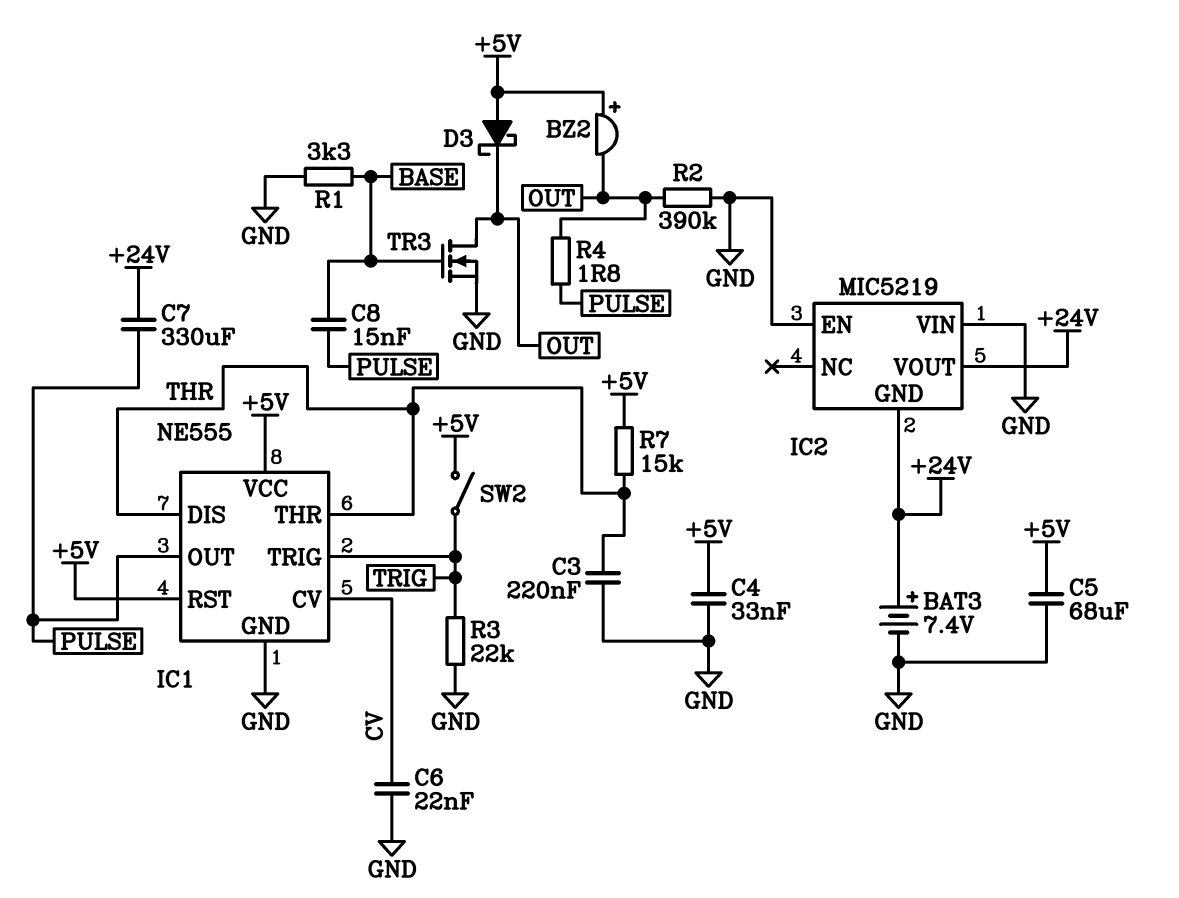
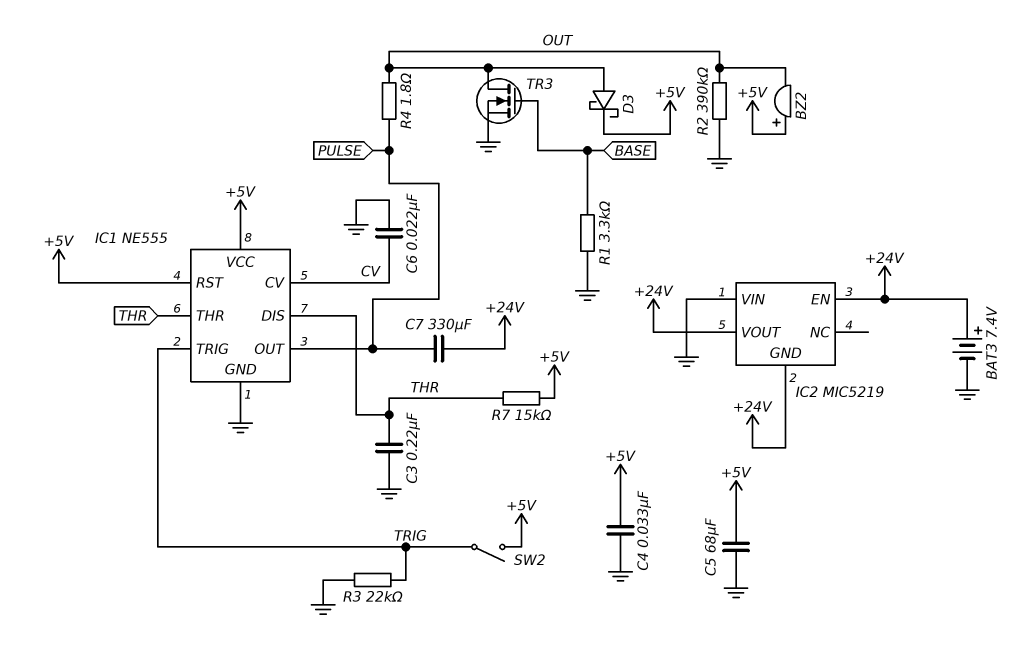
C8: 15nF (BASE, PULSE) -> none
D3: schottky (A +5V, K OUT) -> schottky (A OUT, K +5V)
IC2 pin EN: GND -> +24V

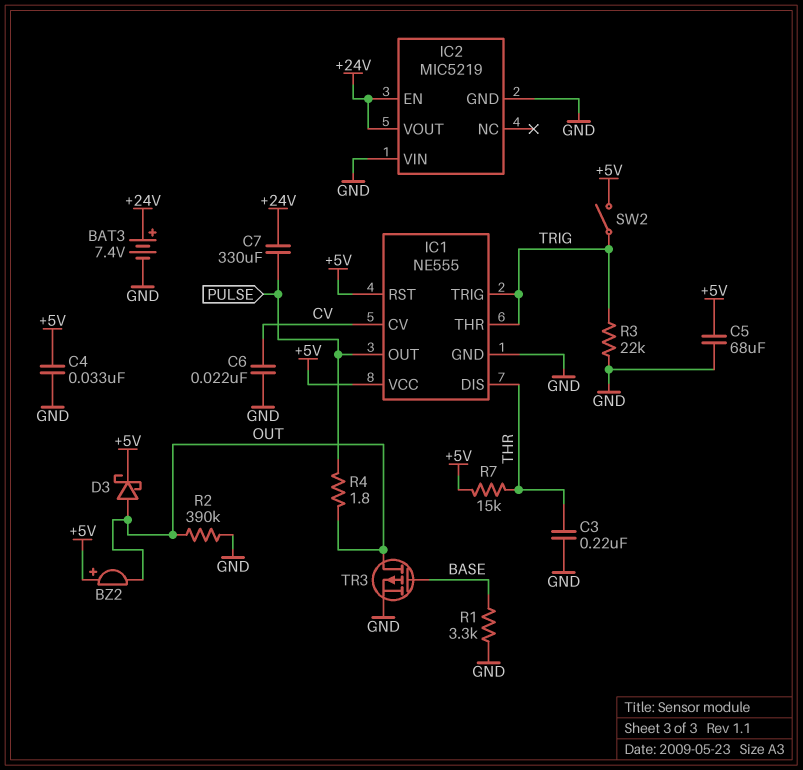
IC1 pin THR: THR -> TRIG
IC2 pin GND: +24V -> GND
TR3: NMOS (G BASE, D OUT, S GND) -> PMOS (G BASE, D OUT, S GND)

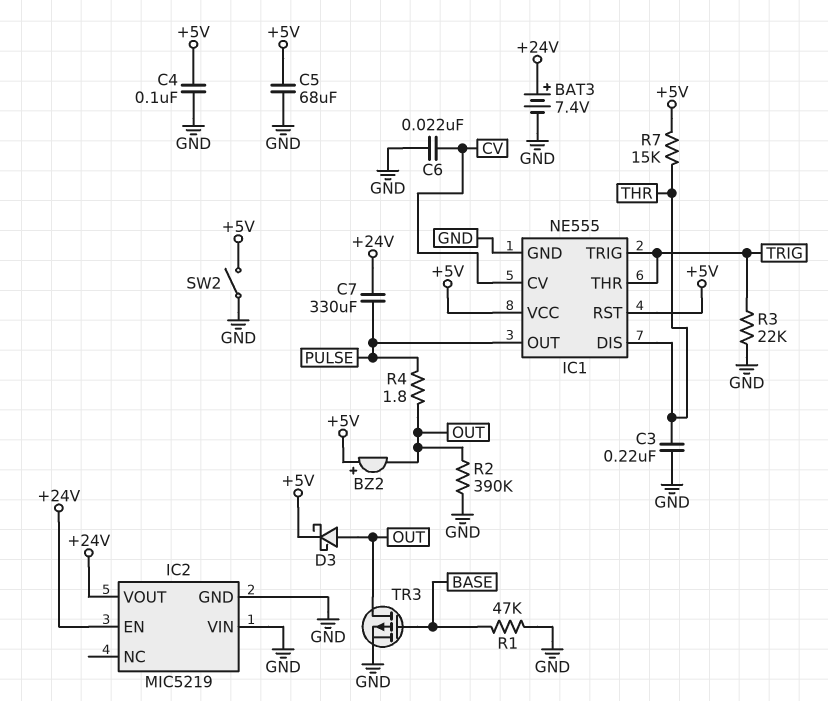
C4: 33nF (+5V, GND) -> 100nF (+5V, GND)
R1: 3.3k (BASE, GND) -> 47k (BASE, GND)
SW2: switch (+5V, TRIG) -> switch (+5V, GND)

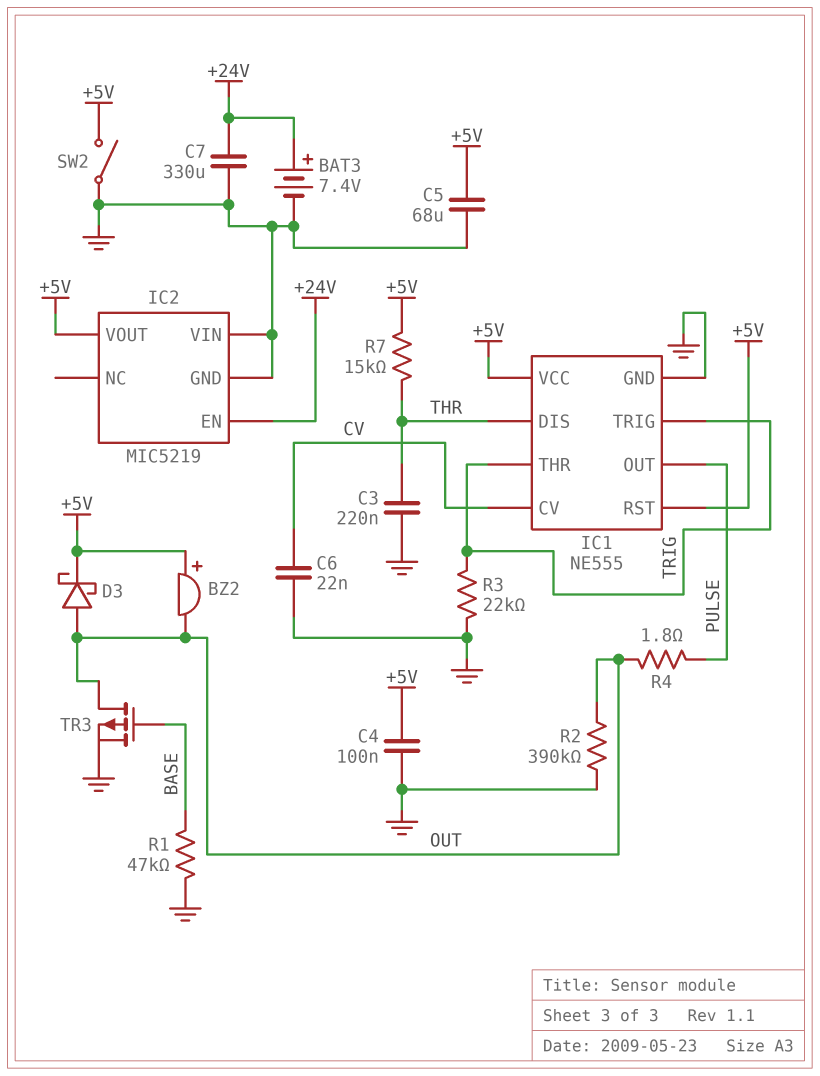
C7: 330uF (+24V, PULSE) -> 330uF (+24V, GND)
IC2 pin VOUT: +24V -> +5V

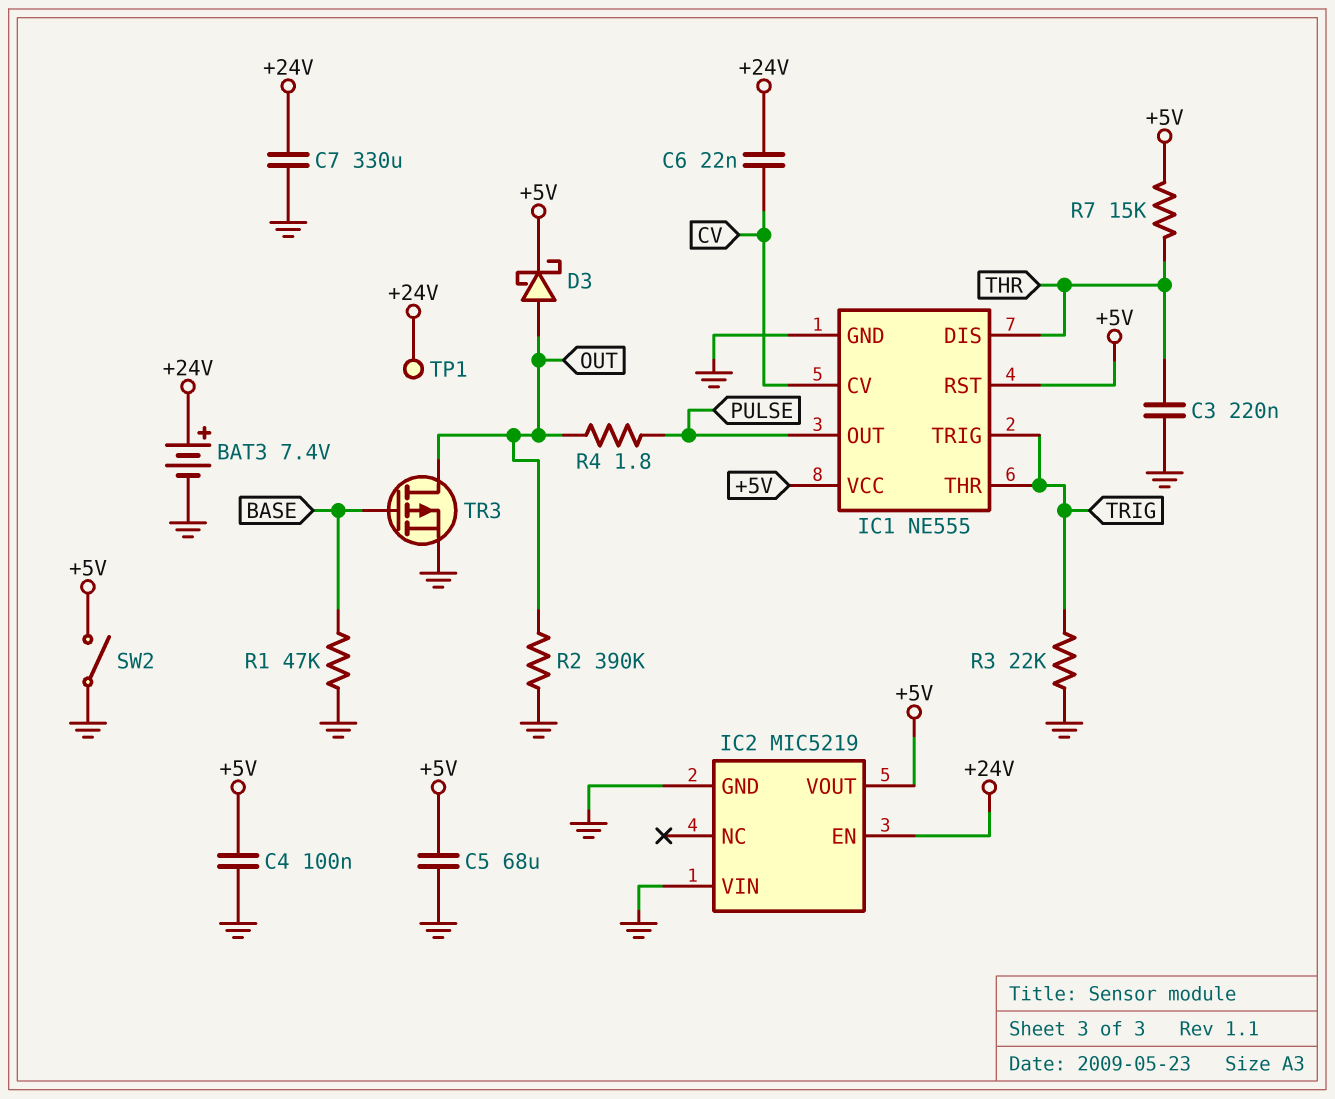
BZ2: buzzer (plus +5V, minus OUT) -> none
C6: 22nF (CV, GND) -> 22nF (+24V, CV)
TP1: none -> test point (+24V)

